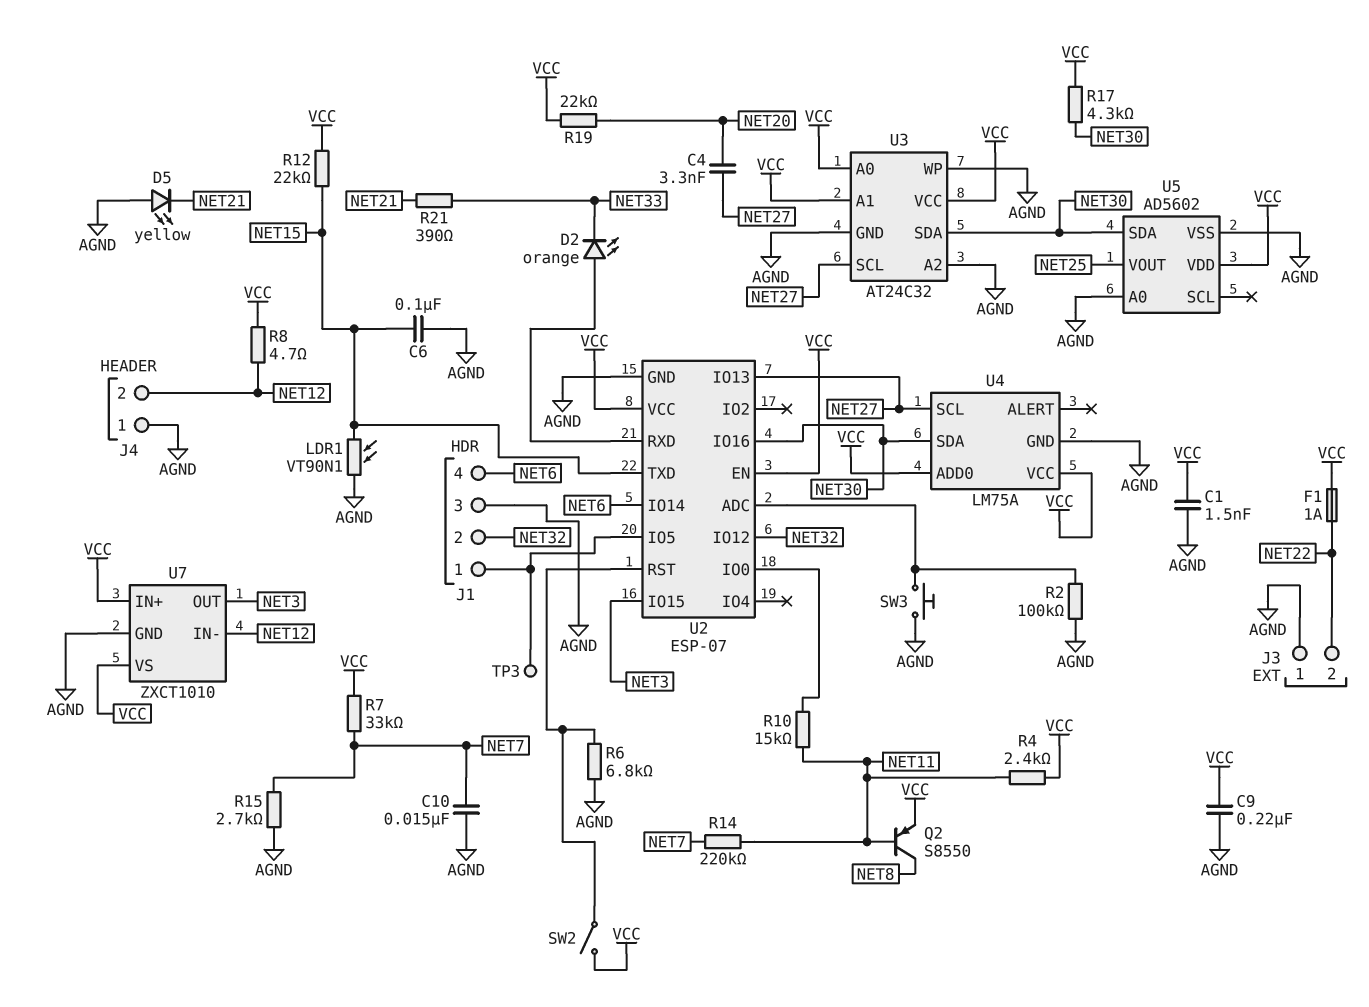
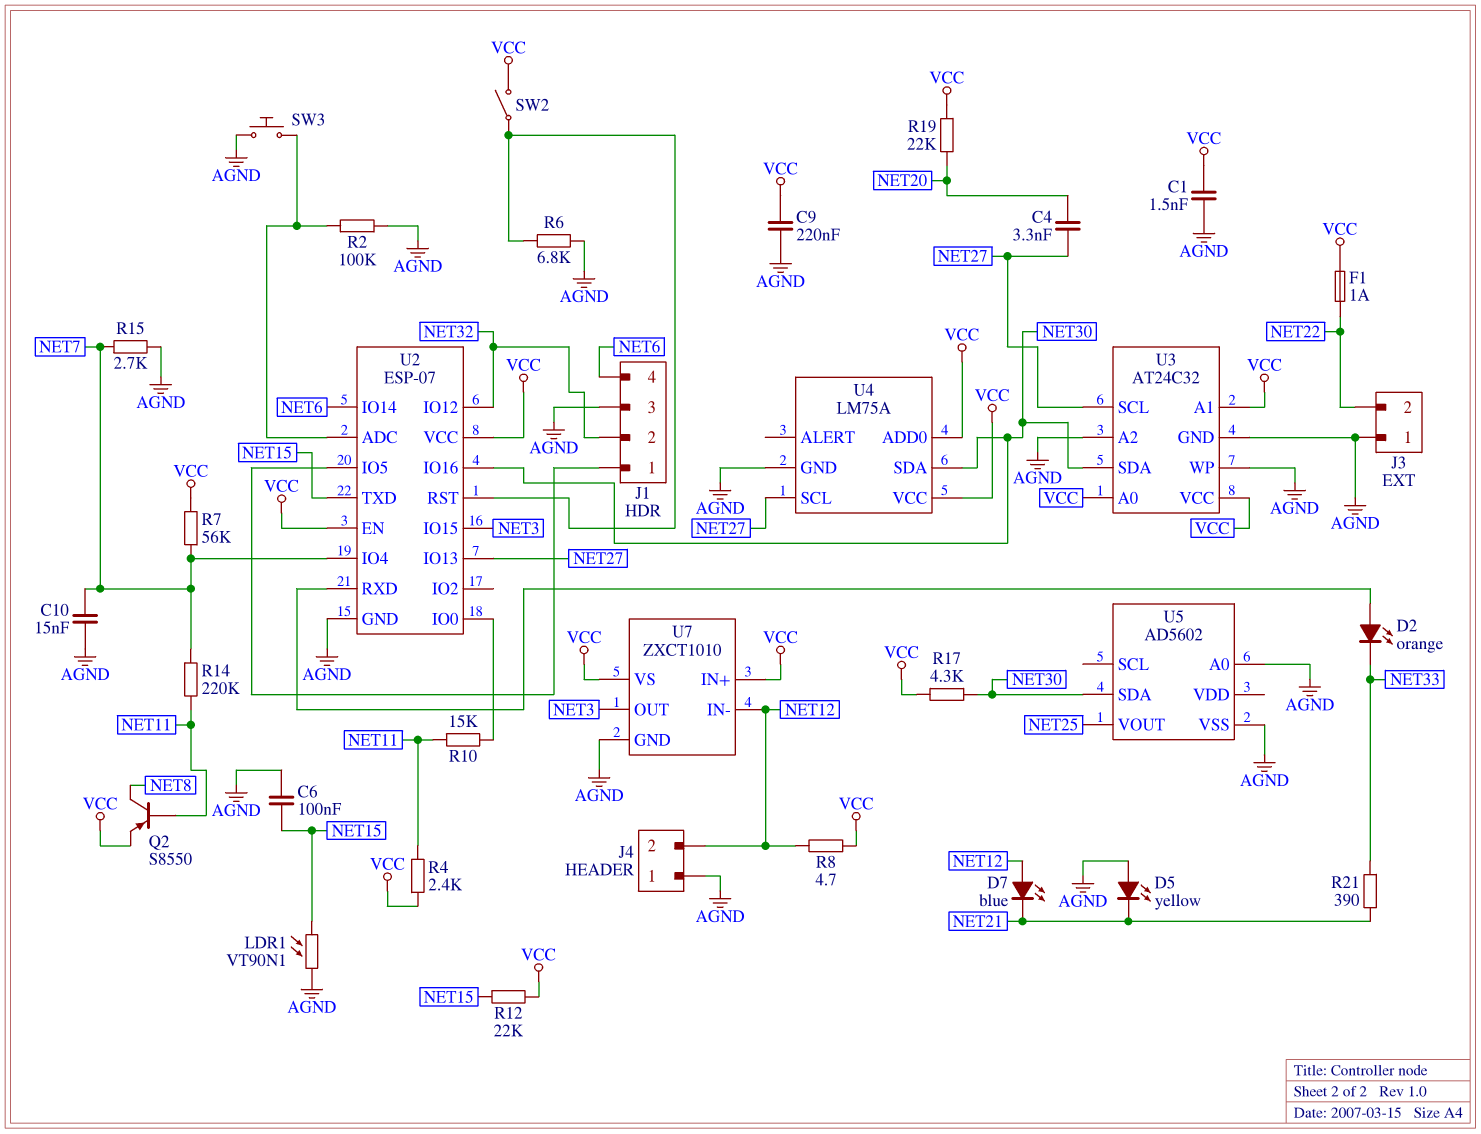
D7: none -> LED blue (A NET12, K NET21)
R7: 33k (NET7, VCC) -> 56k (NET7, VCC)
TP3: test point (J1/1) -> none
U2 pin IO4: none -> NET7
U5 pin VDD: VCC -> none

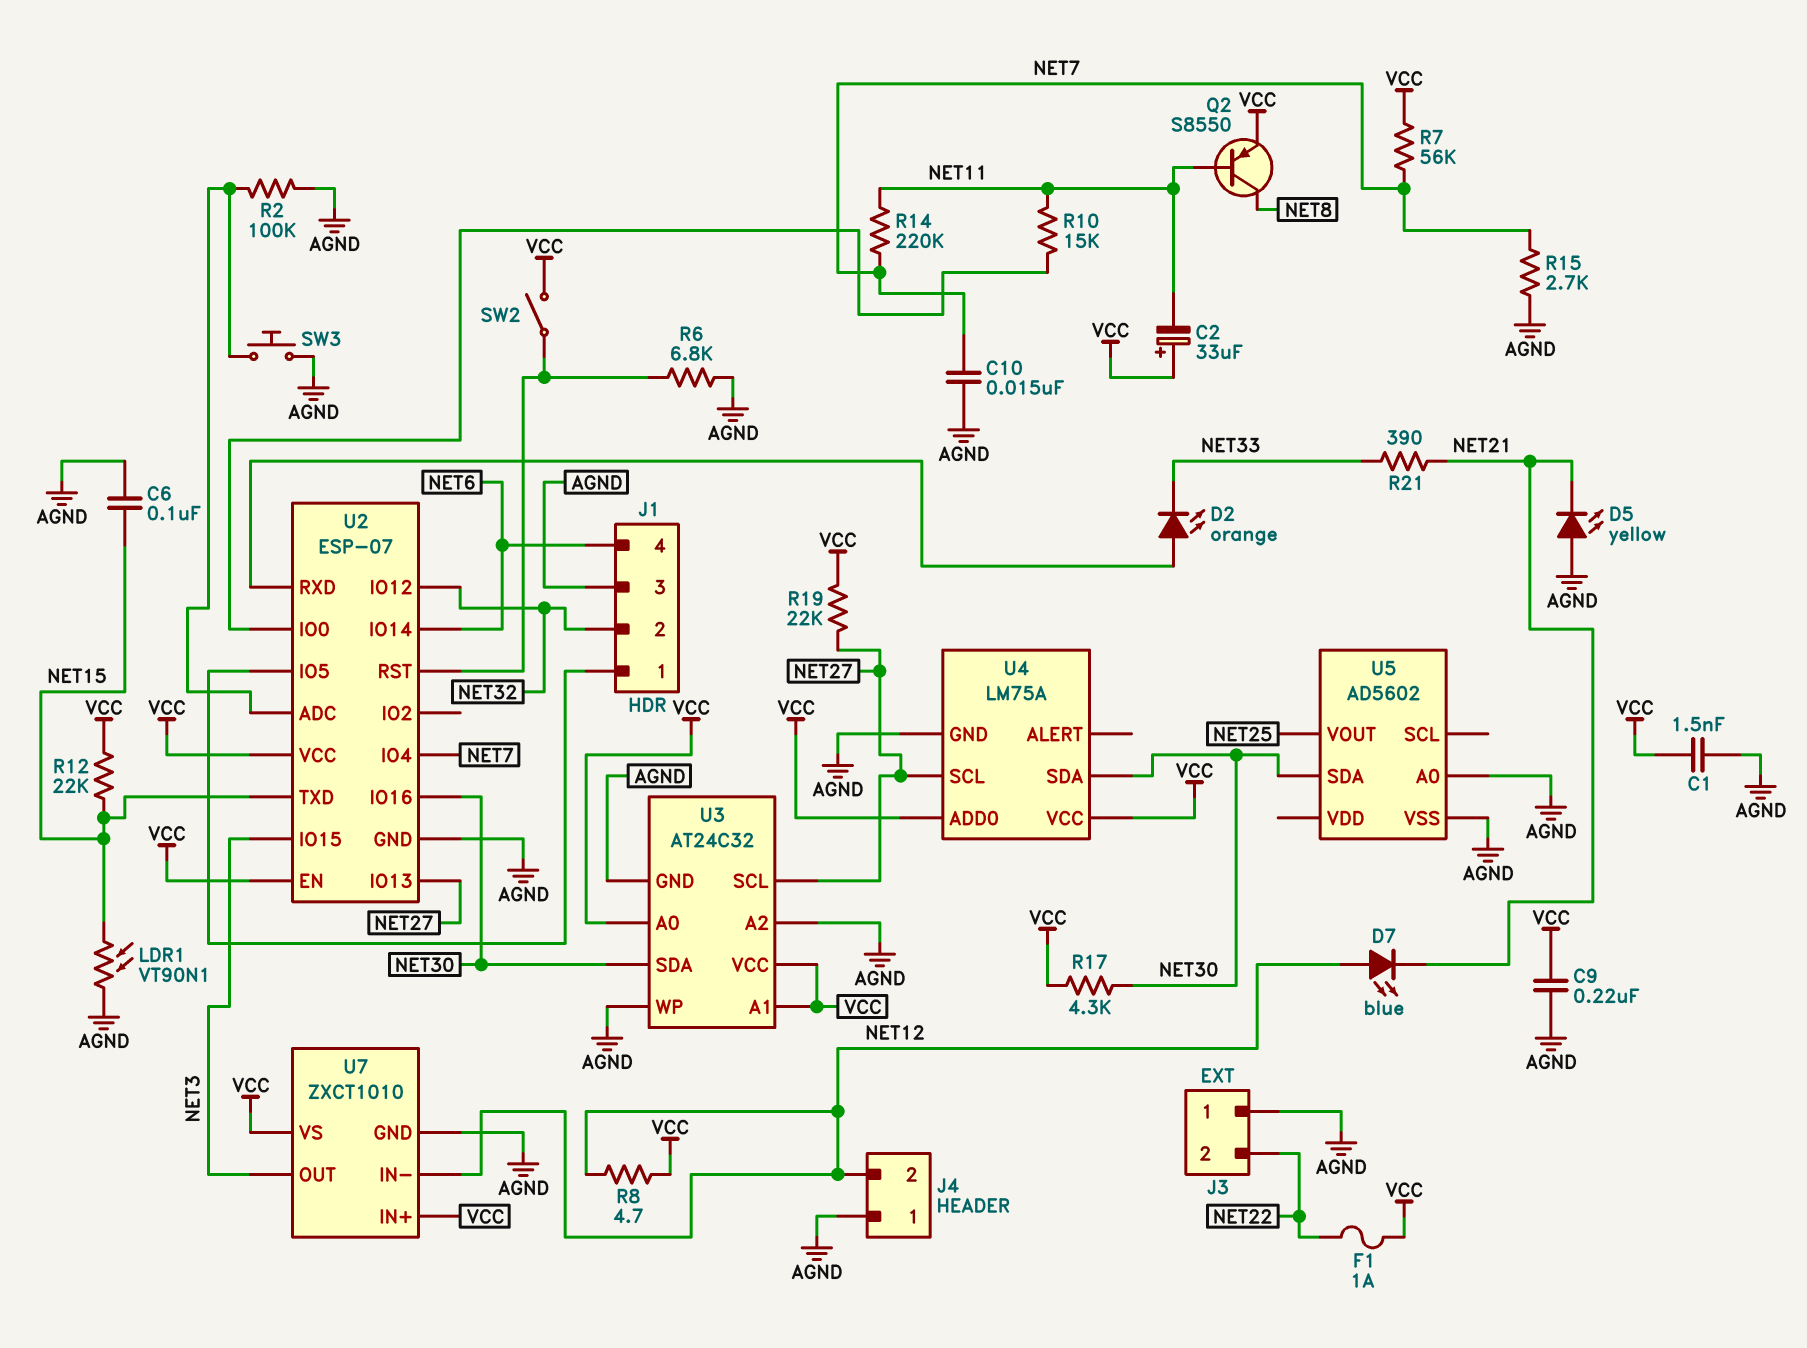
C2: none -> 33uF (plus VCC, minus NET11)
C4: 3.3nF (NET20, NET27) -> none
R4: 2.4k (NET11, VCC) -> none
R19: 22k (NET20, VCC) -> 22k (NET27, VCC)

